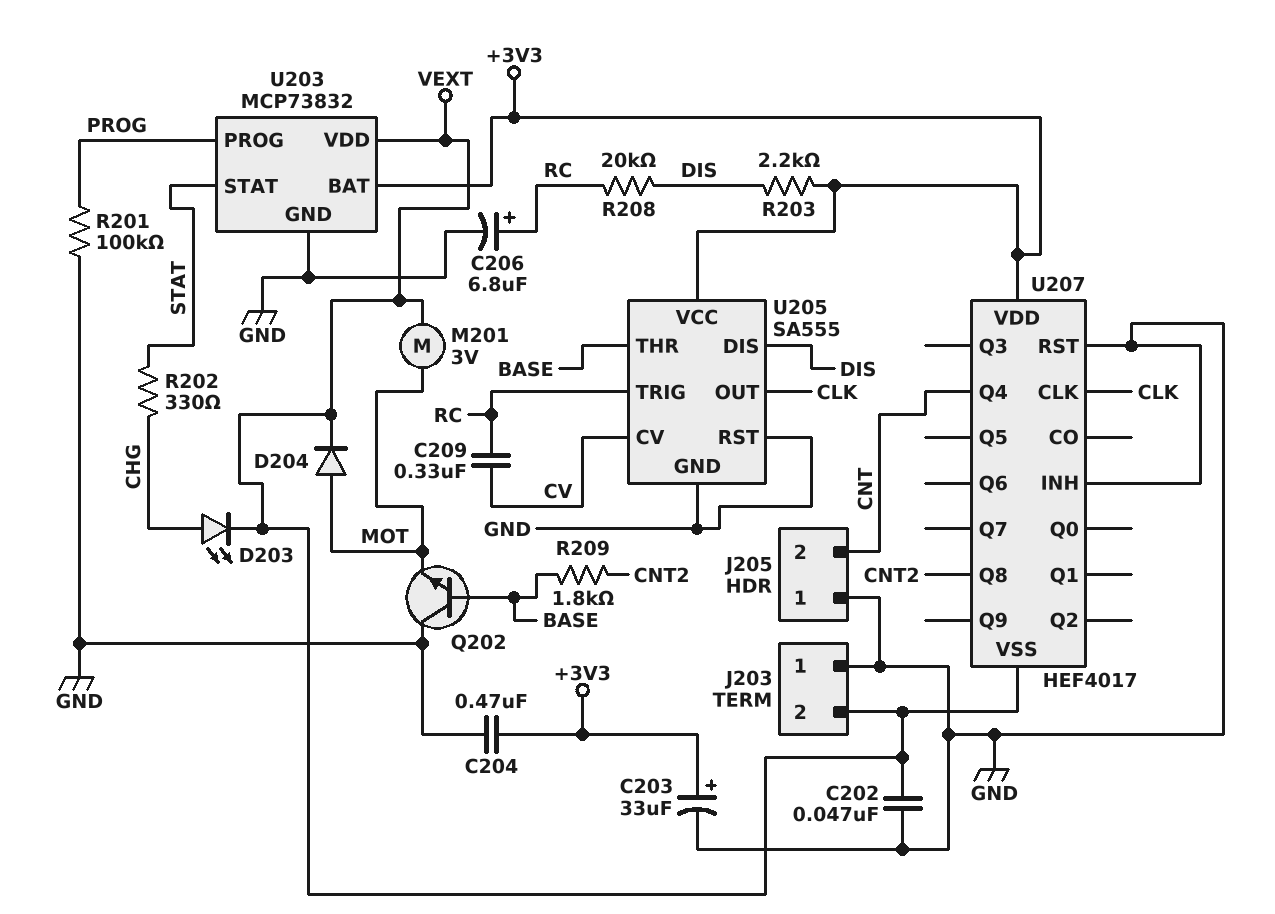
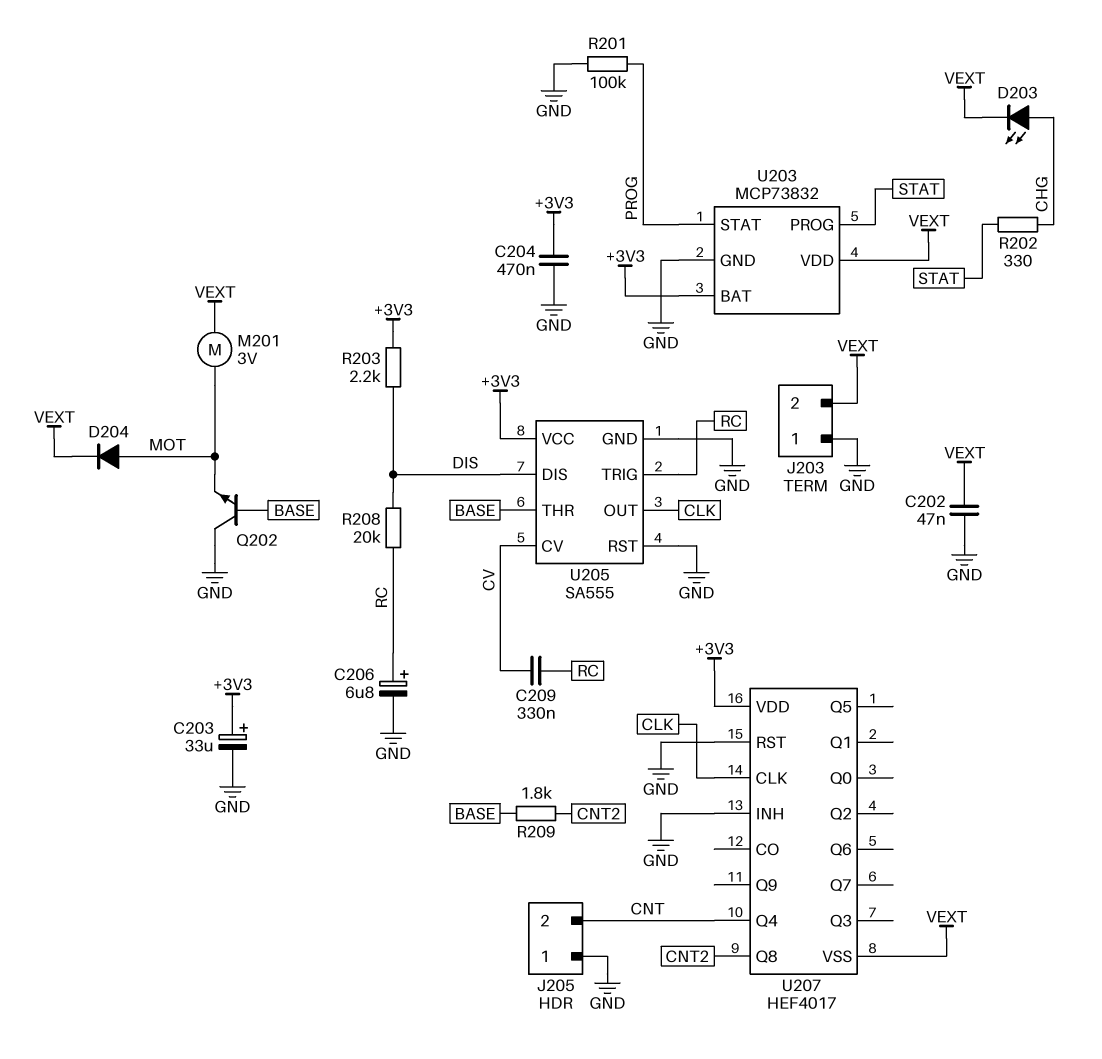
U203 pin PROG: PROG -> STAT
U203 pin STAT: STAT -> PROG

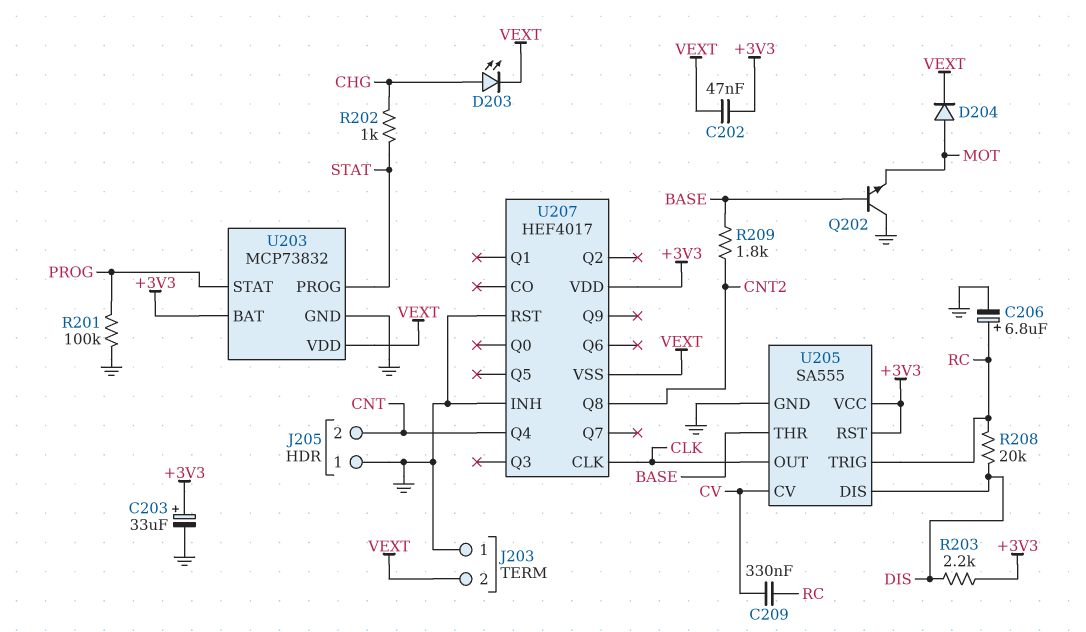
C202: 47nF (GND, VEXT) -> 47nF (+3V3, VEXT)
C204: 470nF (+3V3, GND) -> none
M201: motor 3V (MOT, VEXT) -> none
R202: 330 (CHG, STAT) -> 1k (CHG, STAT)
U205 pin RST: GND -> +3V3

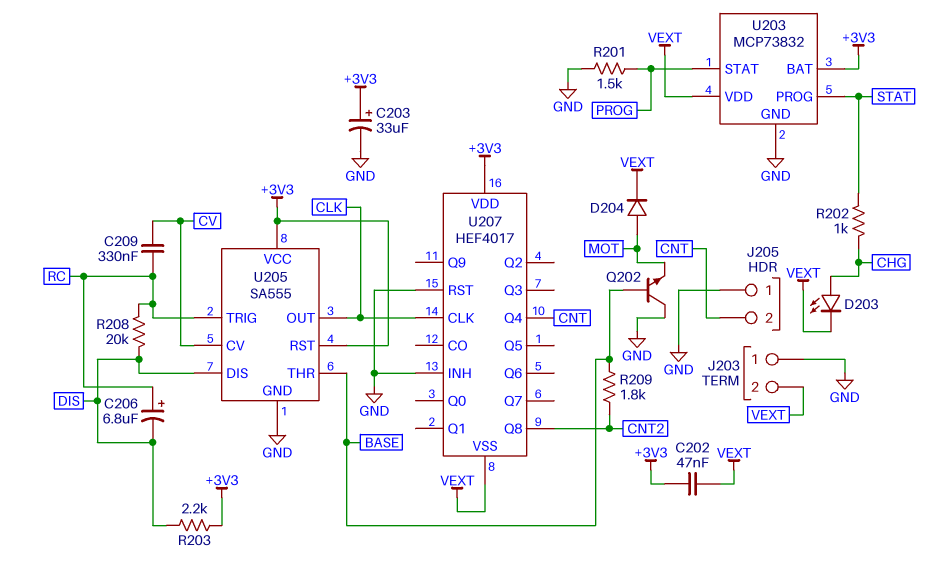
C206: 6.8uF (plus RC, minus GND) -> 6.8uF (plus RC, minus DIS)
R201: 100k (GND, PROG) -> 1.5k (GND, PROG)

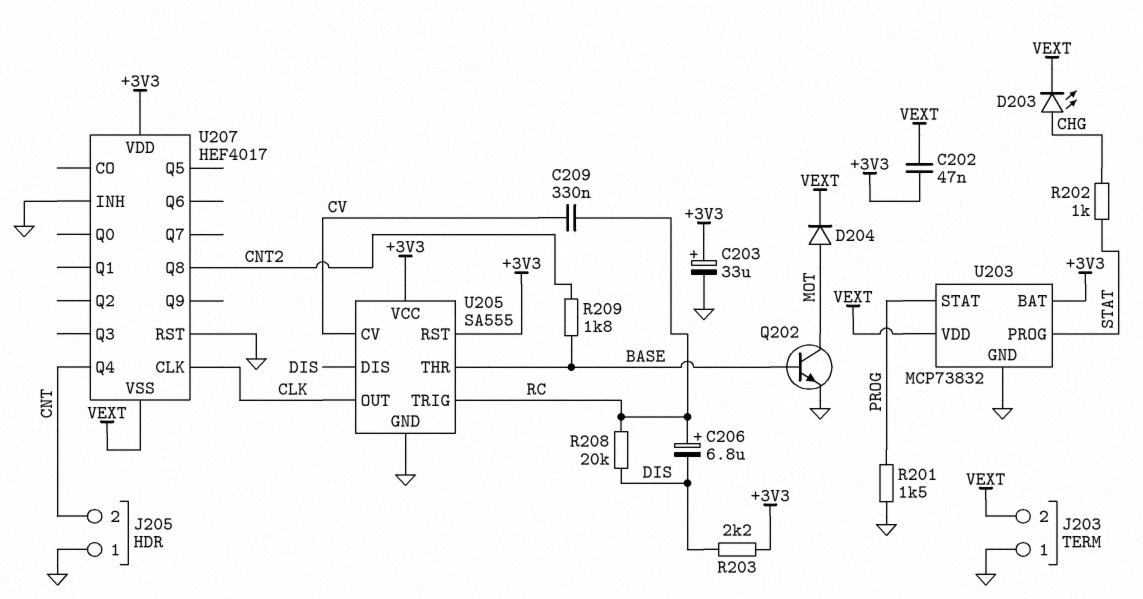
Q202: NPN (B BASE, C GND, E MOT) -> NPN (B BASE, C MOT, E GND)

